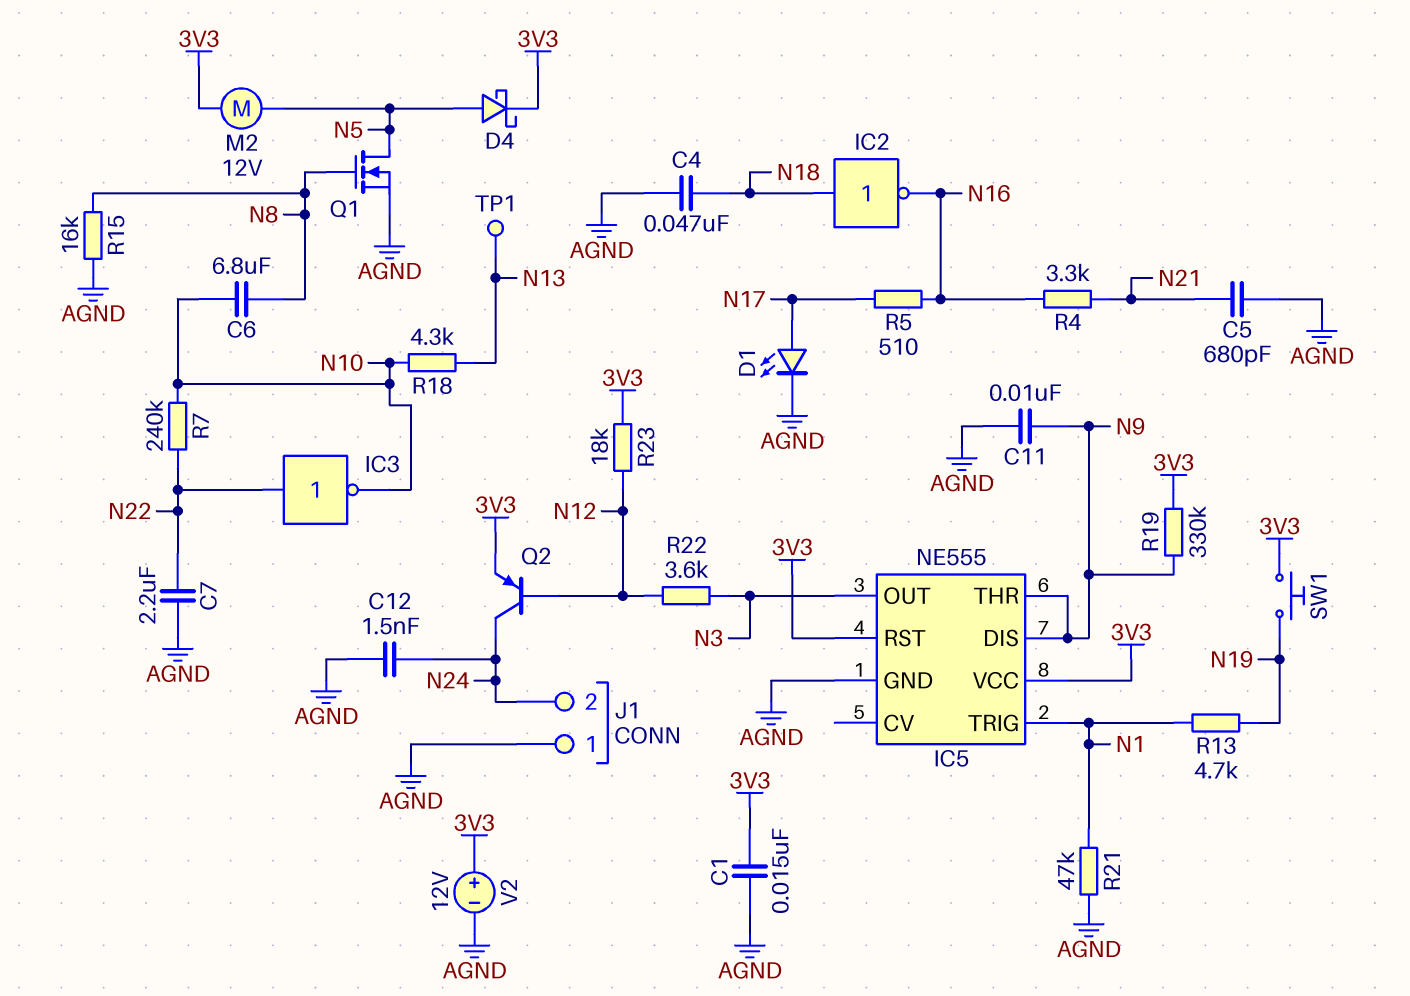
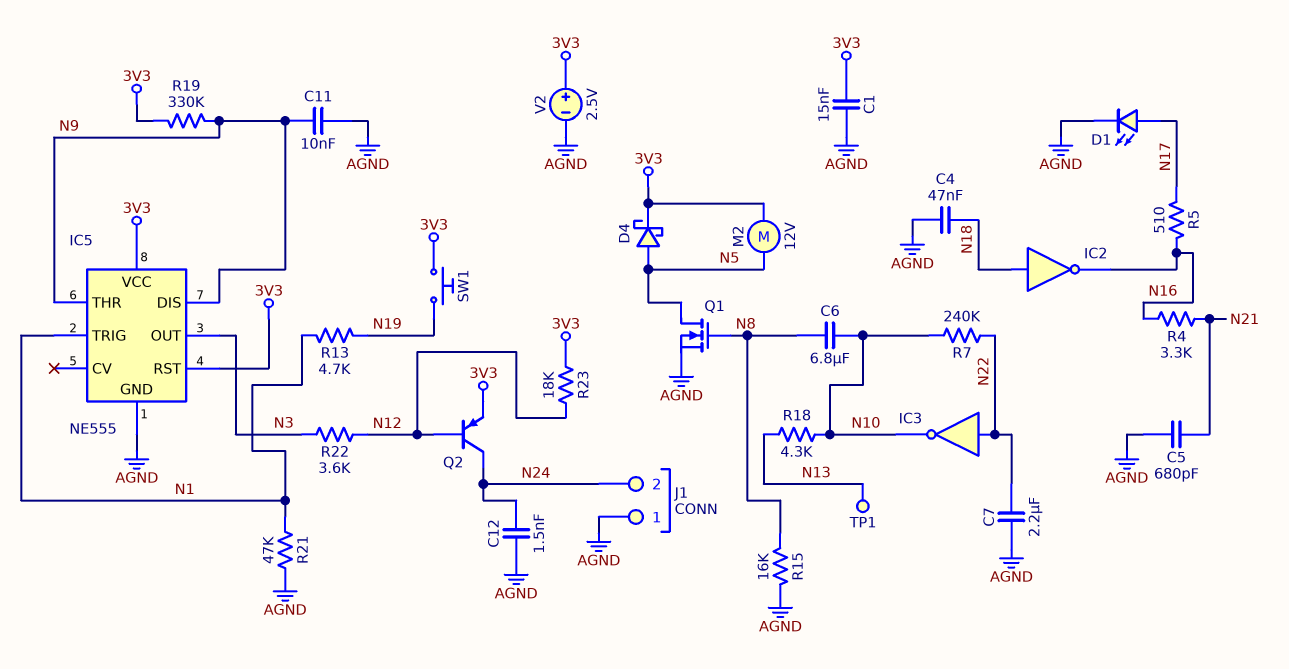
V2: 12V (plus 3V3, minus AGND) -> 2.5V (plus 3V3, minus AGND)

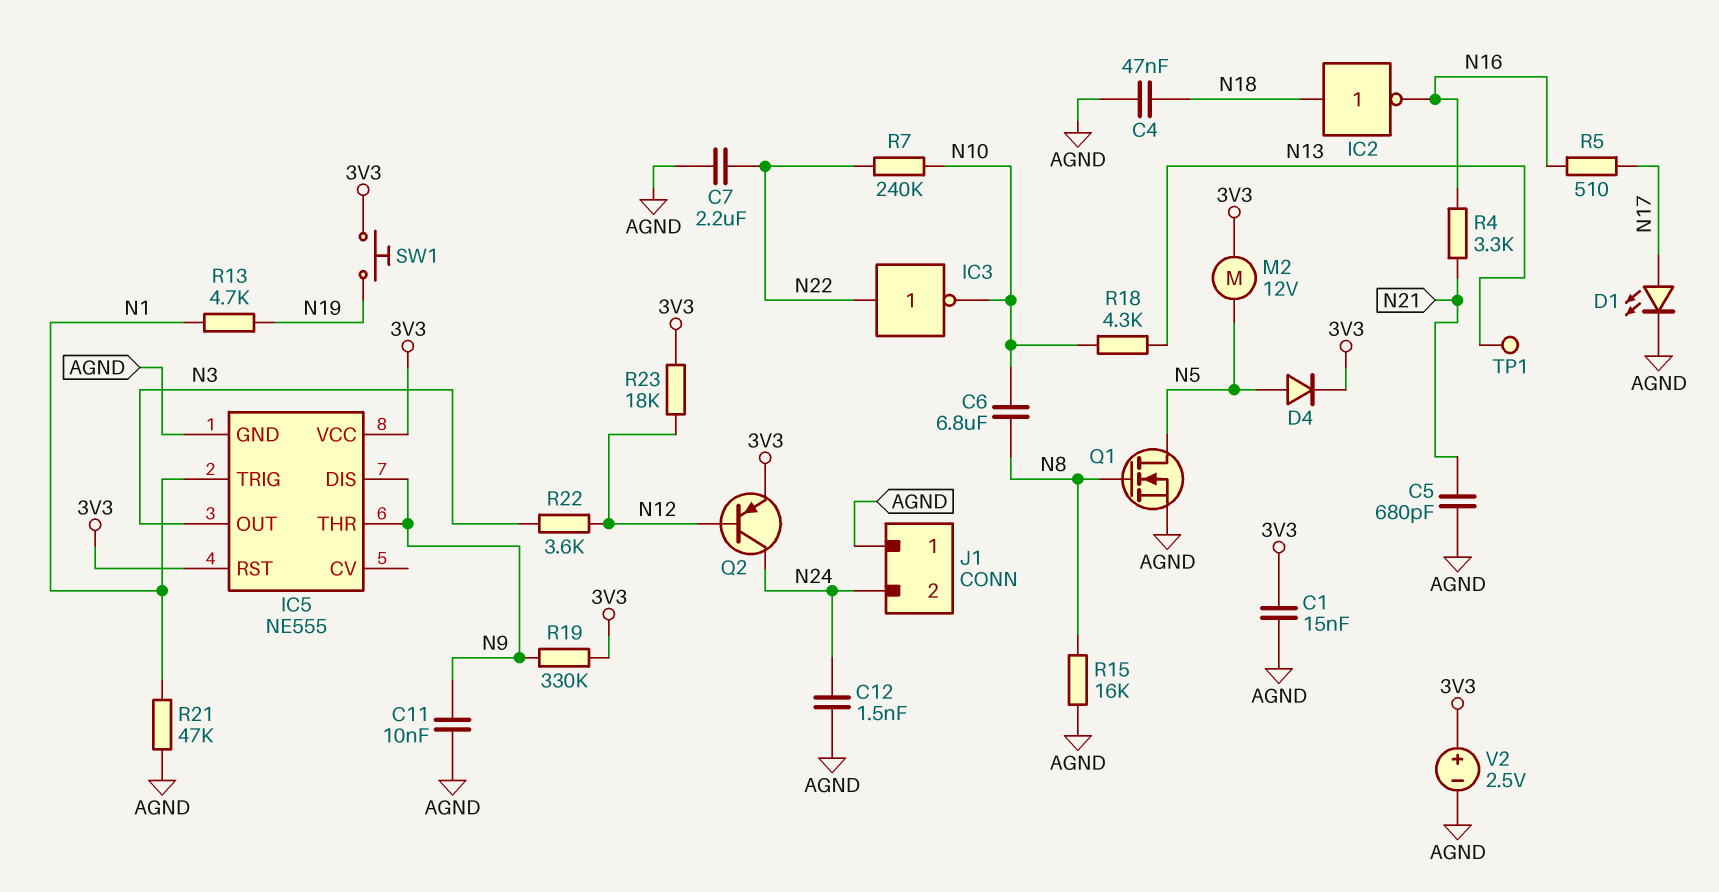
D4: schottky (A N5, K 3V3) -> diode (A N5, K 3V3)

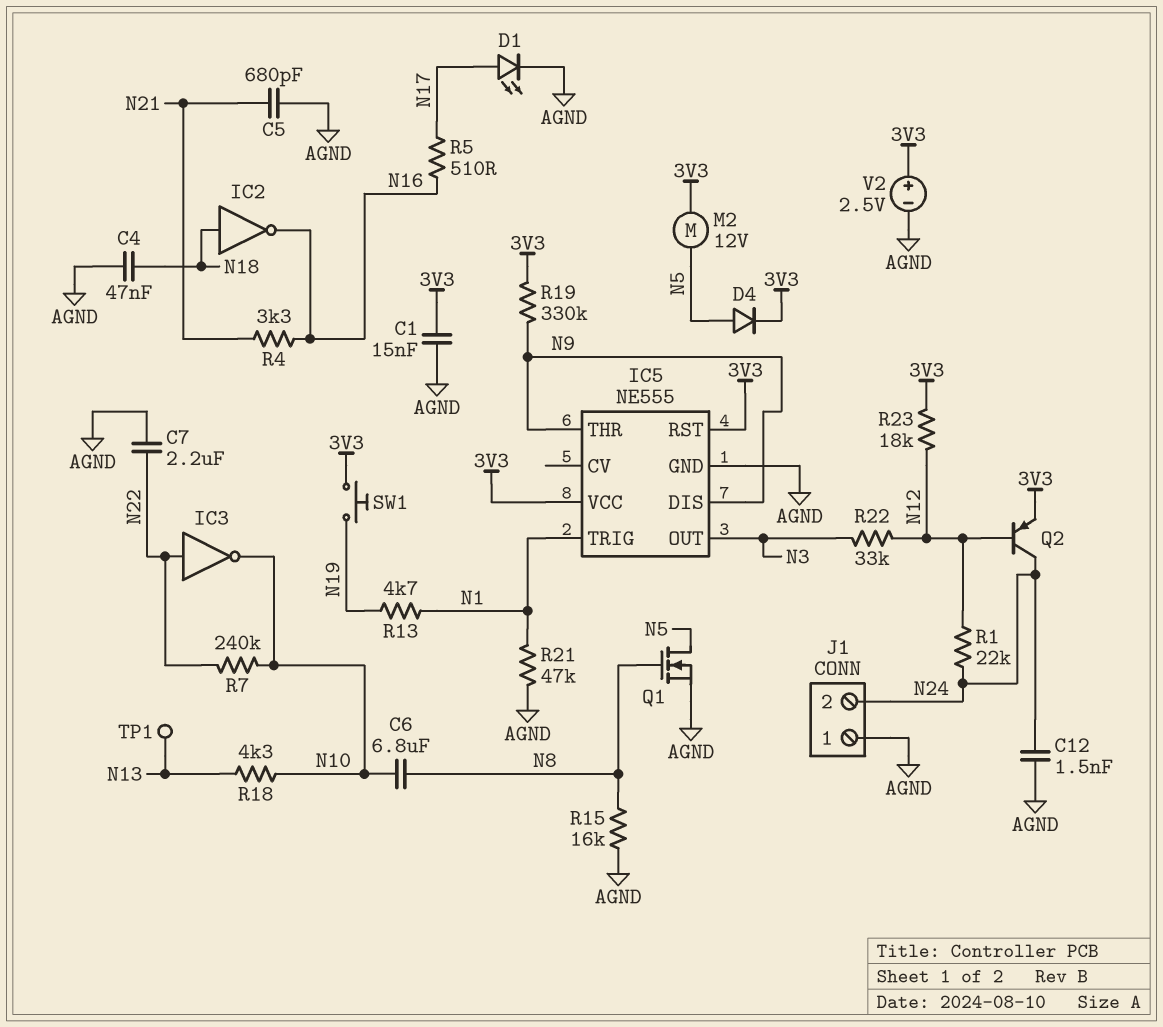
C11: 10nF (AGND, N9) -> none
R1: none -> 22k (N12, N24)
R22: 3.6k (N3, N12) -> 33k (N3, N12)

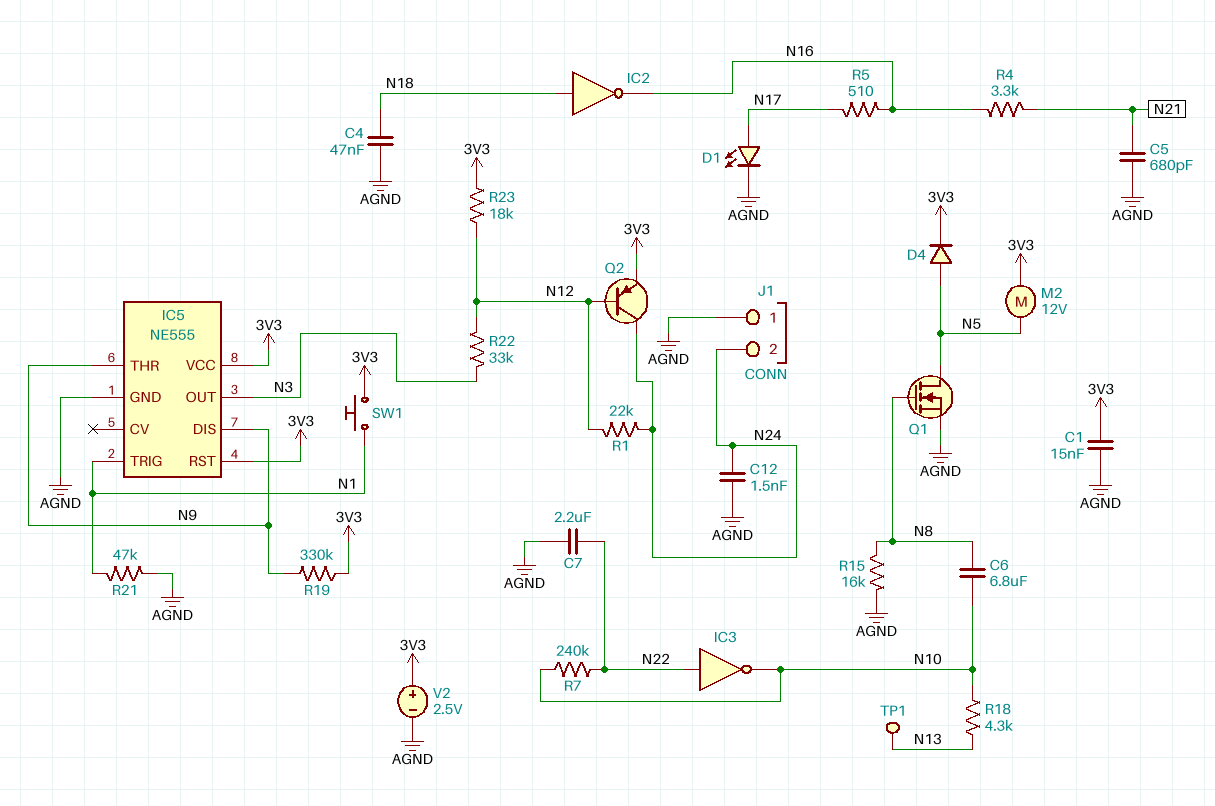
R13: 4.7k (N1, N19) -> none
SW1: button (3V3, N19) -> button (3V3, N1)

